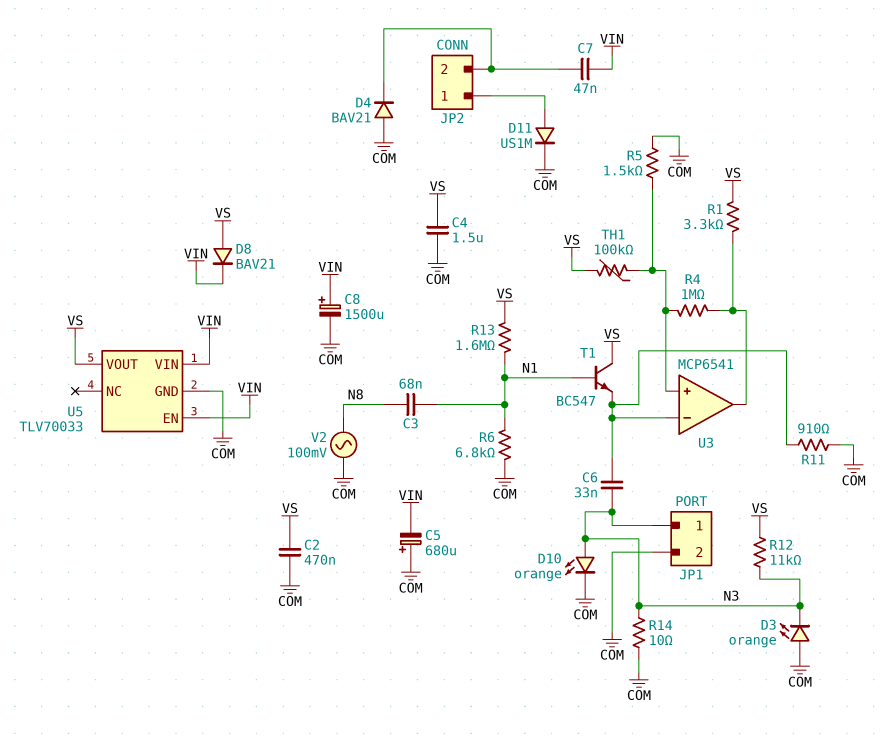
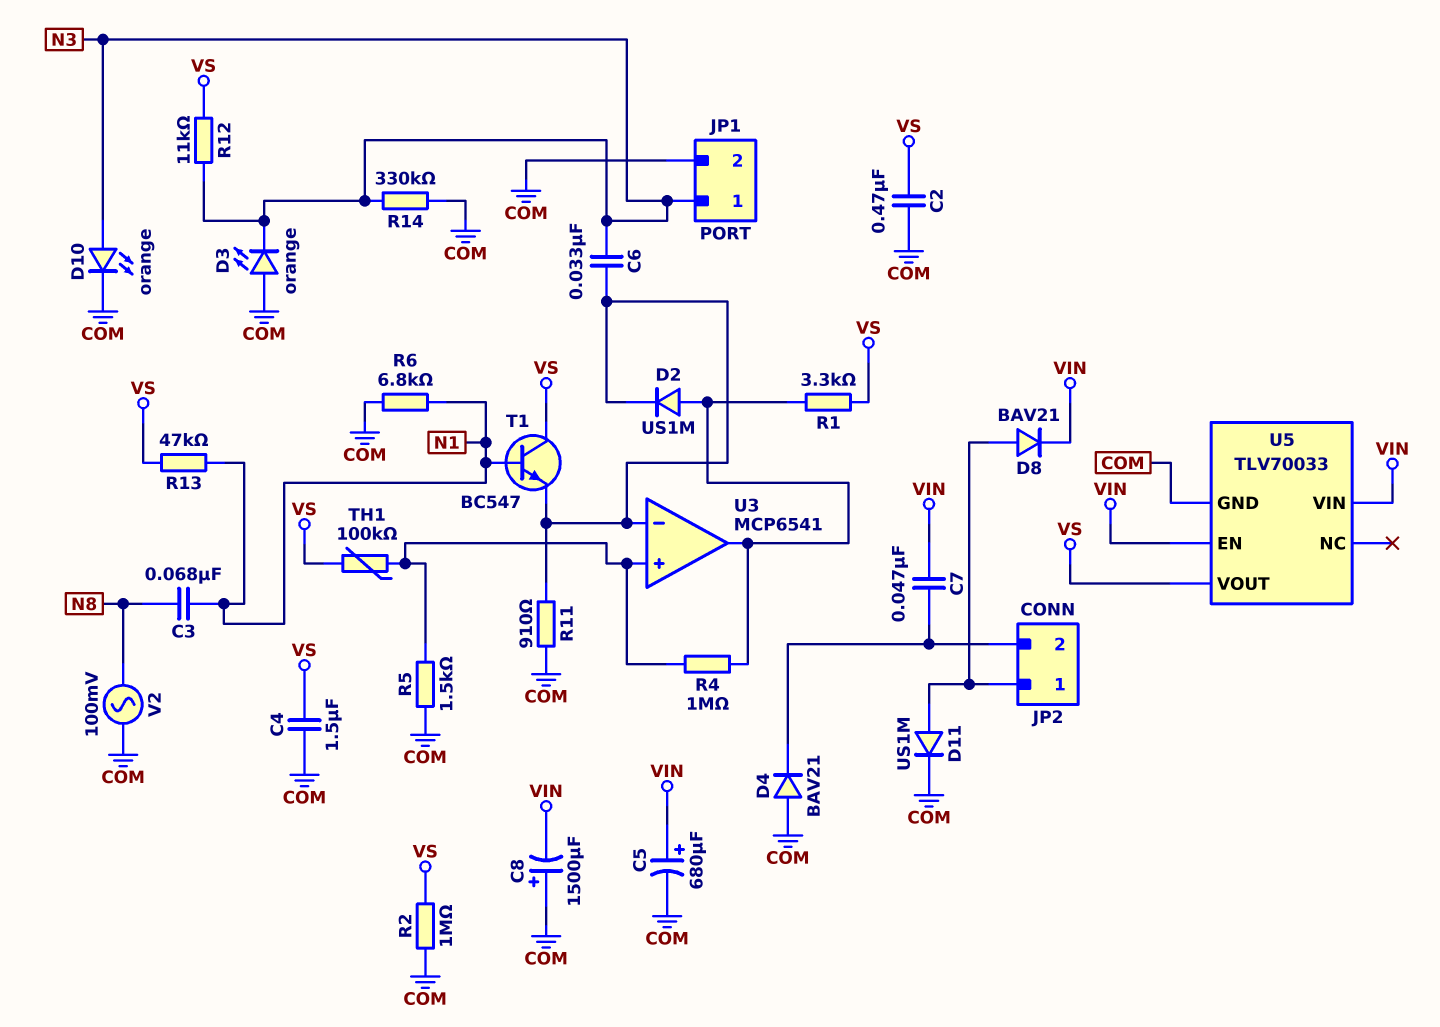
C5: 680uF (plus COM, minus VIN) -> 680uF (plus VIN, minus COM)
C8: 1500uF (plus VIN, minus COM) -> 1500uF (plus COM, minus VIN)
D2: none -> diode US1M (A U3/out, K U3/in-)
D8: diode BAV21 (A VS, K VIN) -> diode BAV21 (A JP2/1, K VIN)
R2: none -> 1M (COM, VS)
R13: 1.6M (N1, VS) -> 47k (N1, VS)
R14: 10 (COM, N3) -> 330k (COM, N3)

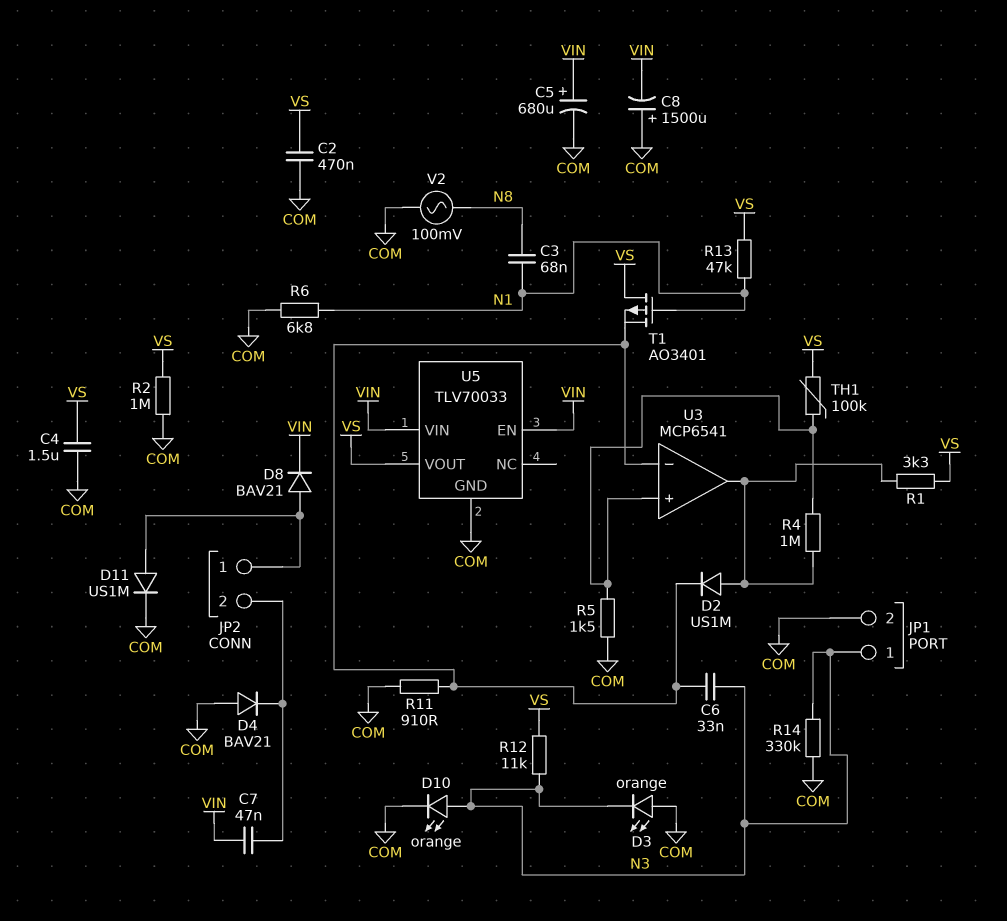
T1: NPN BC547 (B N1, C VS, E U3/in-) -> PMOS AO3401 (G N1, D VS, S U3/in-)

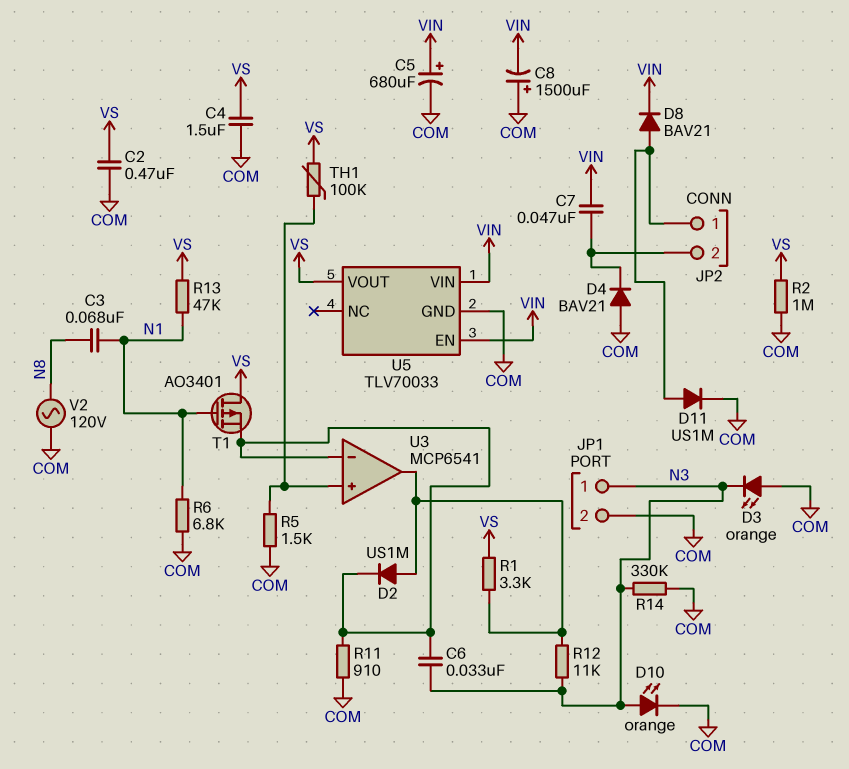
R4: 1M (U3/in+, U3/out) -> none
R12: 11k (N3, VS) -> 11k (N3, U3/out)
V2: AC 100mV (COM, N8) -> AC 120V (COM, N8)

